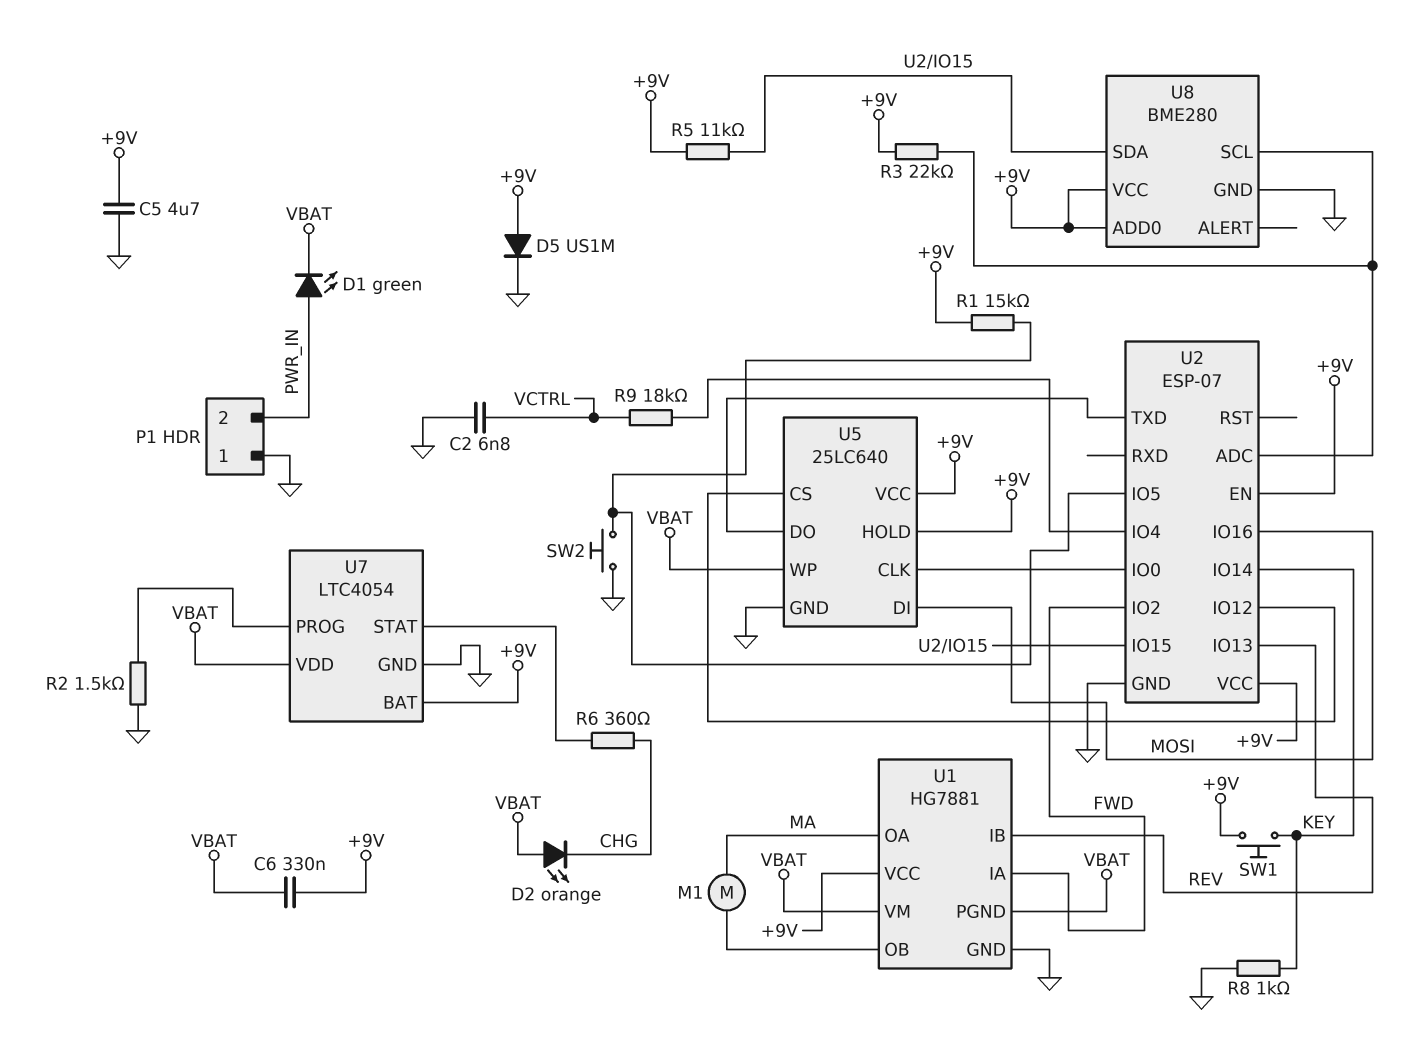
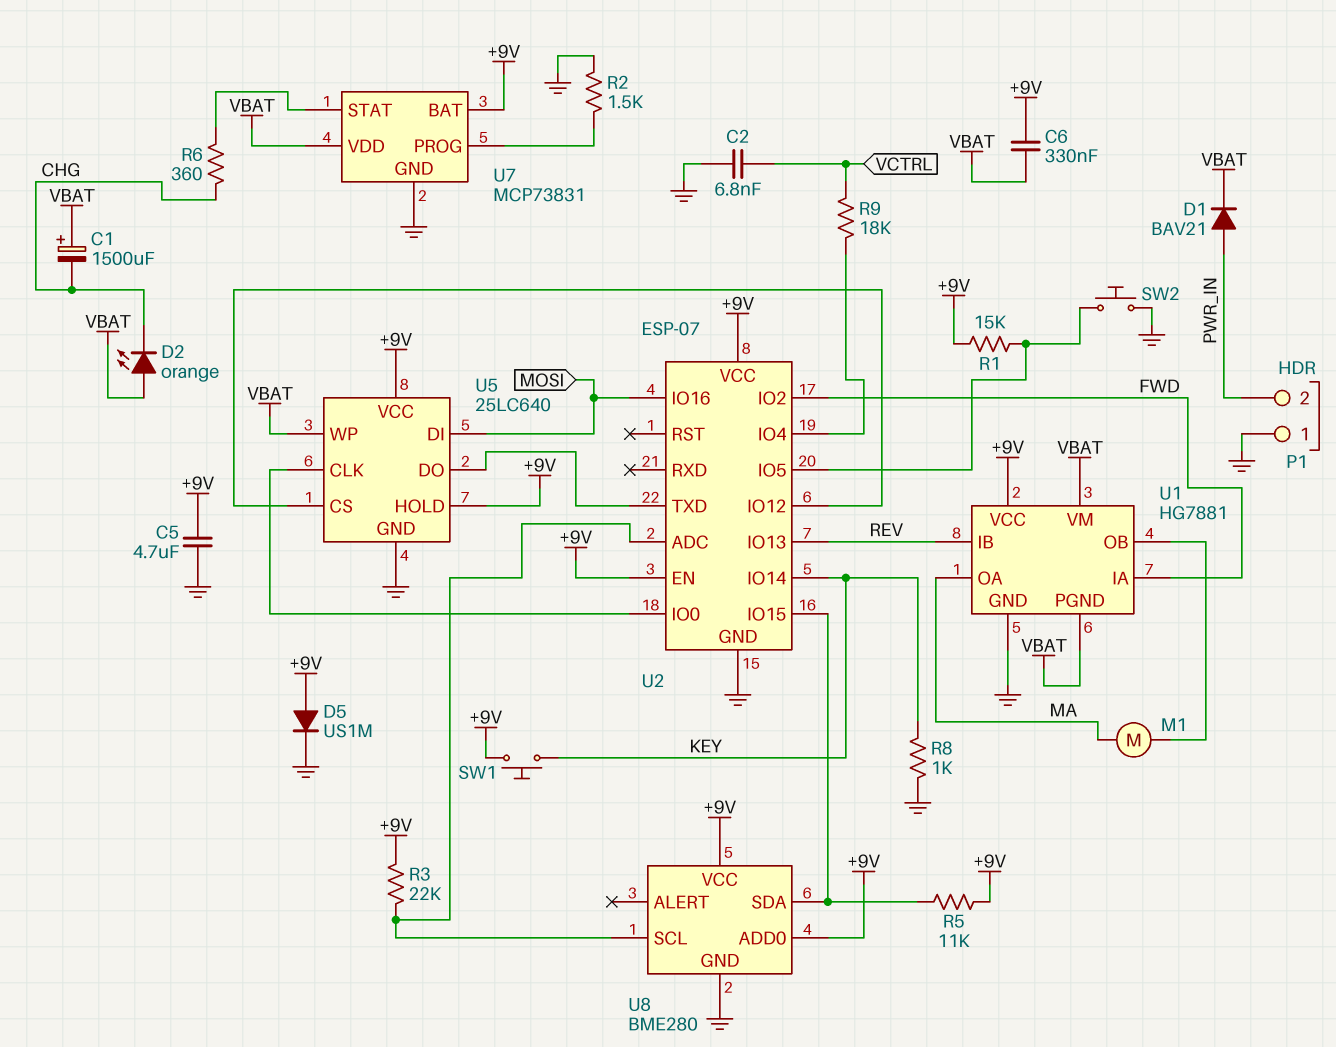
C1: none -> 1500uF (plus VBAT, minus CHG)
D1: LED green (A PWR_IN, K VBAT) -> diode BAV21 (A PWR_IN, K VBAT)
U7: LTC4054 -> MCP73831

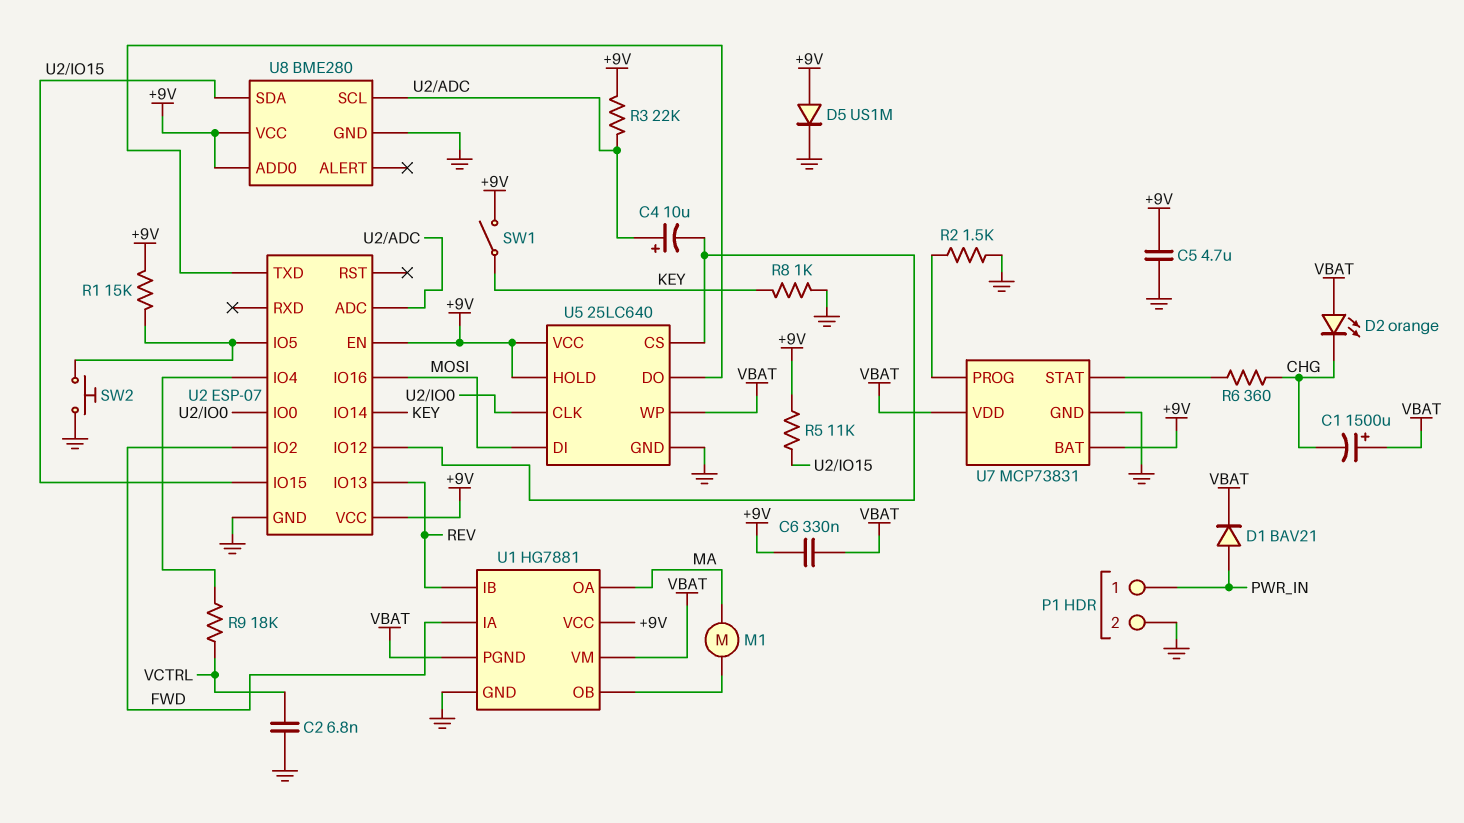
C4: none -> 10uF (plus U2/ADC, minus U2/IO12)
P1 pin 1: GND -> PWR_IN
P1 pin 2: PWR_IN -> GND
SW1: button (+9V, KEY) -> switch (+9V, KEY)

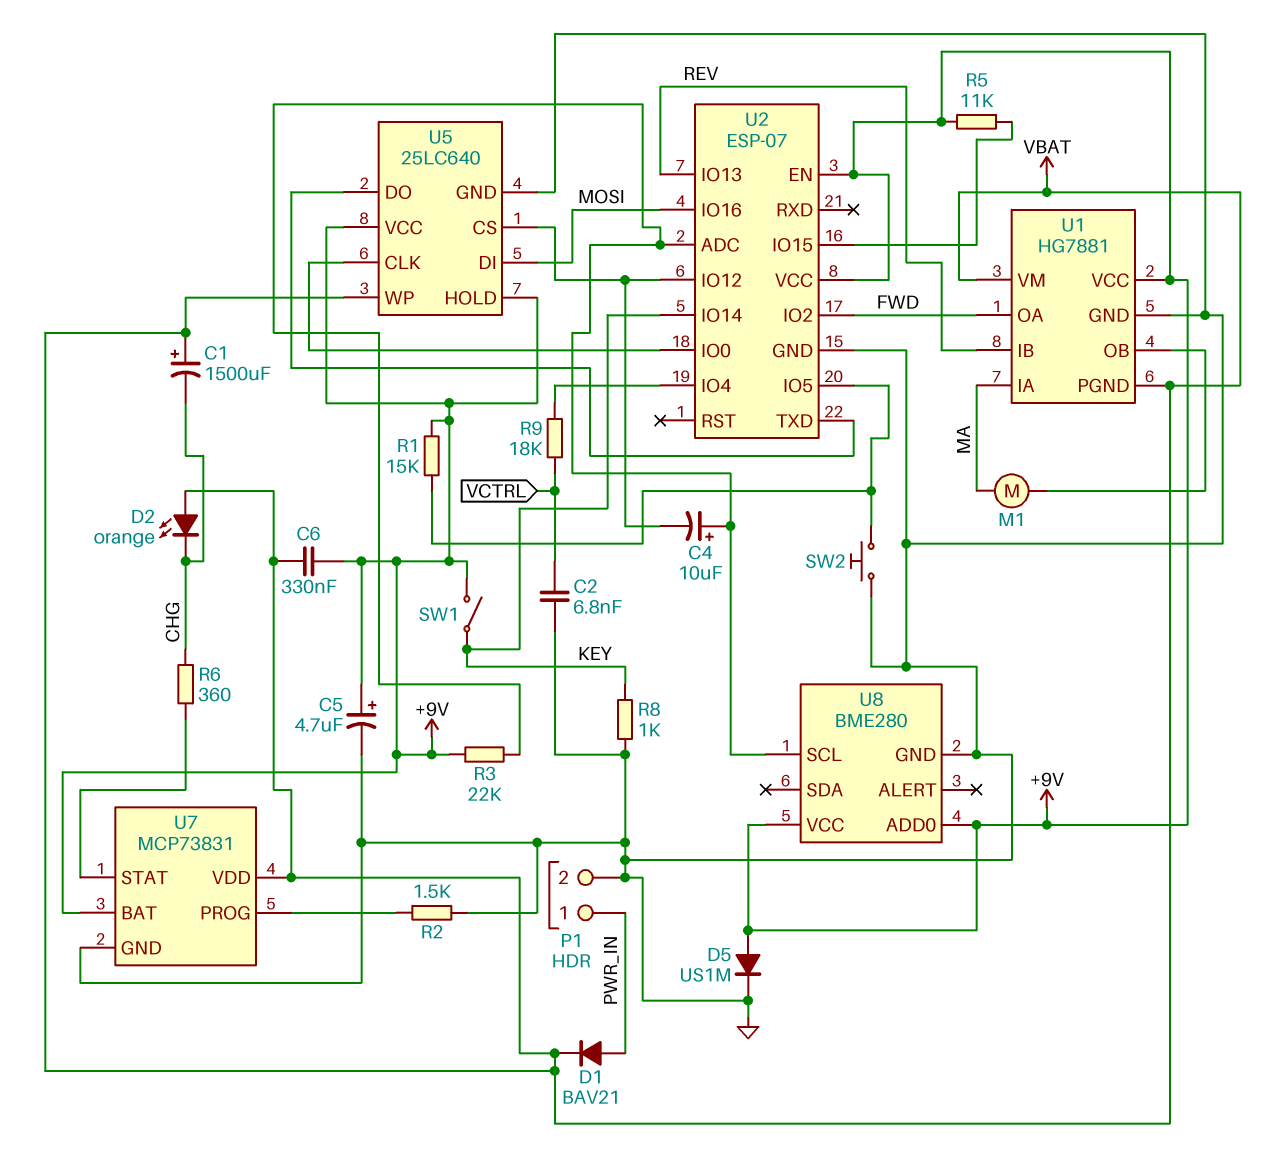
C5: 4.7uF (+9V, GND) -> 4.7uF (plus +9V, minus GND)
U1 pin IA: FWD -> MA
U1 pin OA: MA -> FWD
U8 pin SDA: U2/IO15 -> none

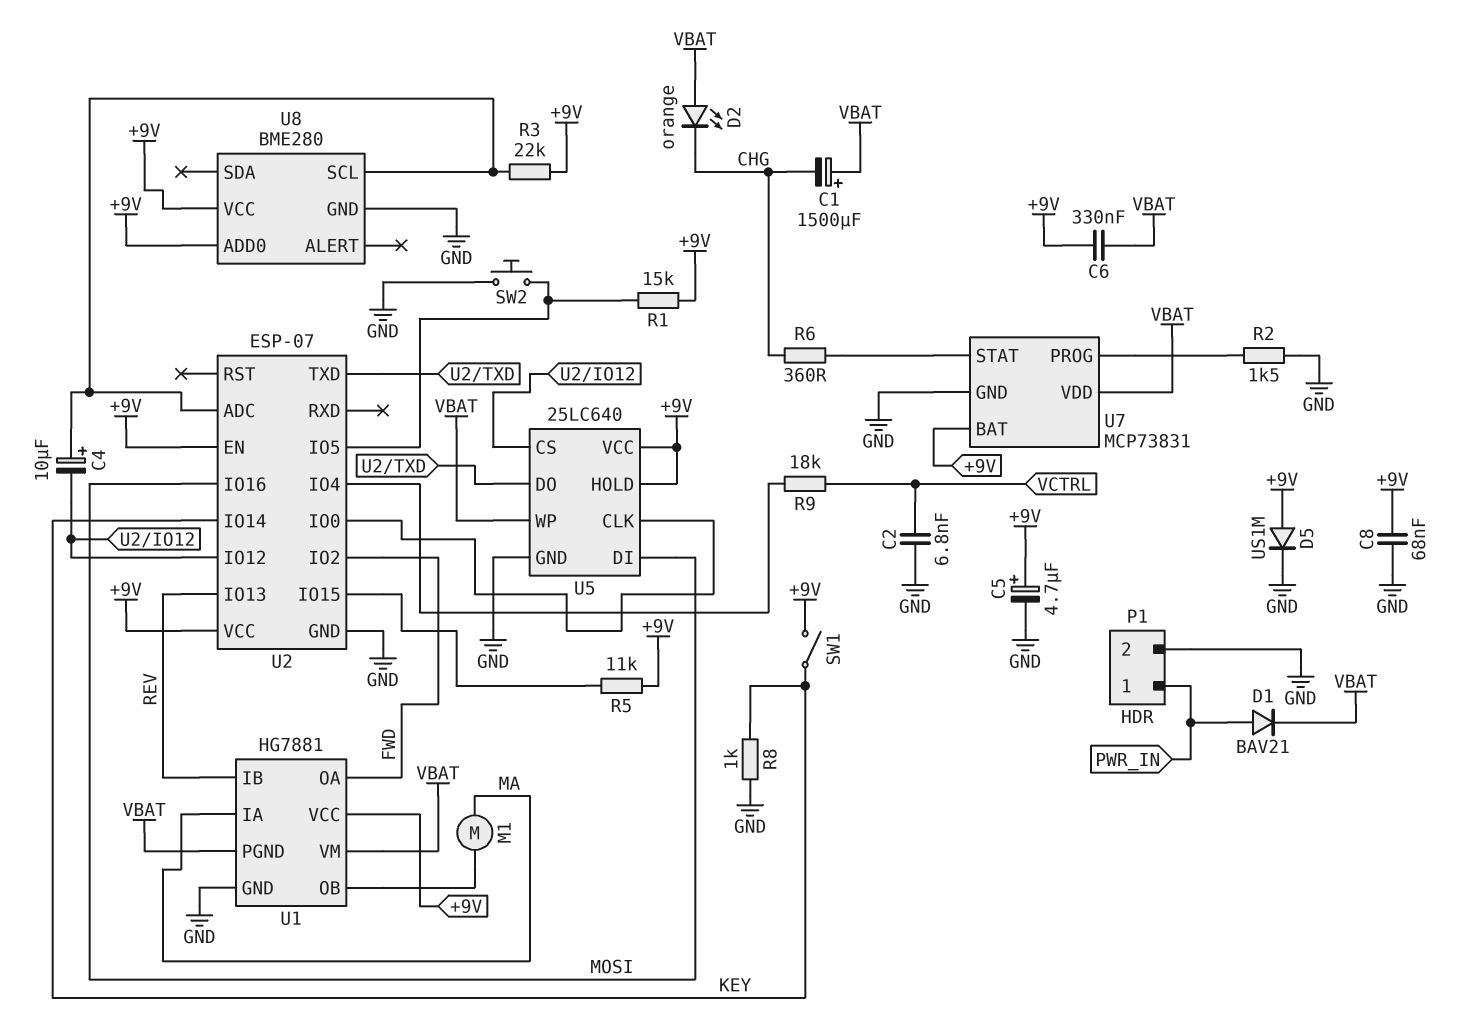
C8: none -> 68nF (+9V, GND)

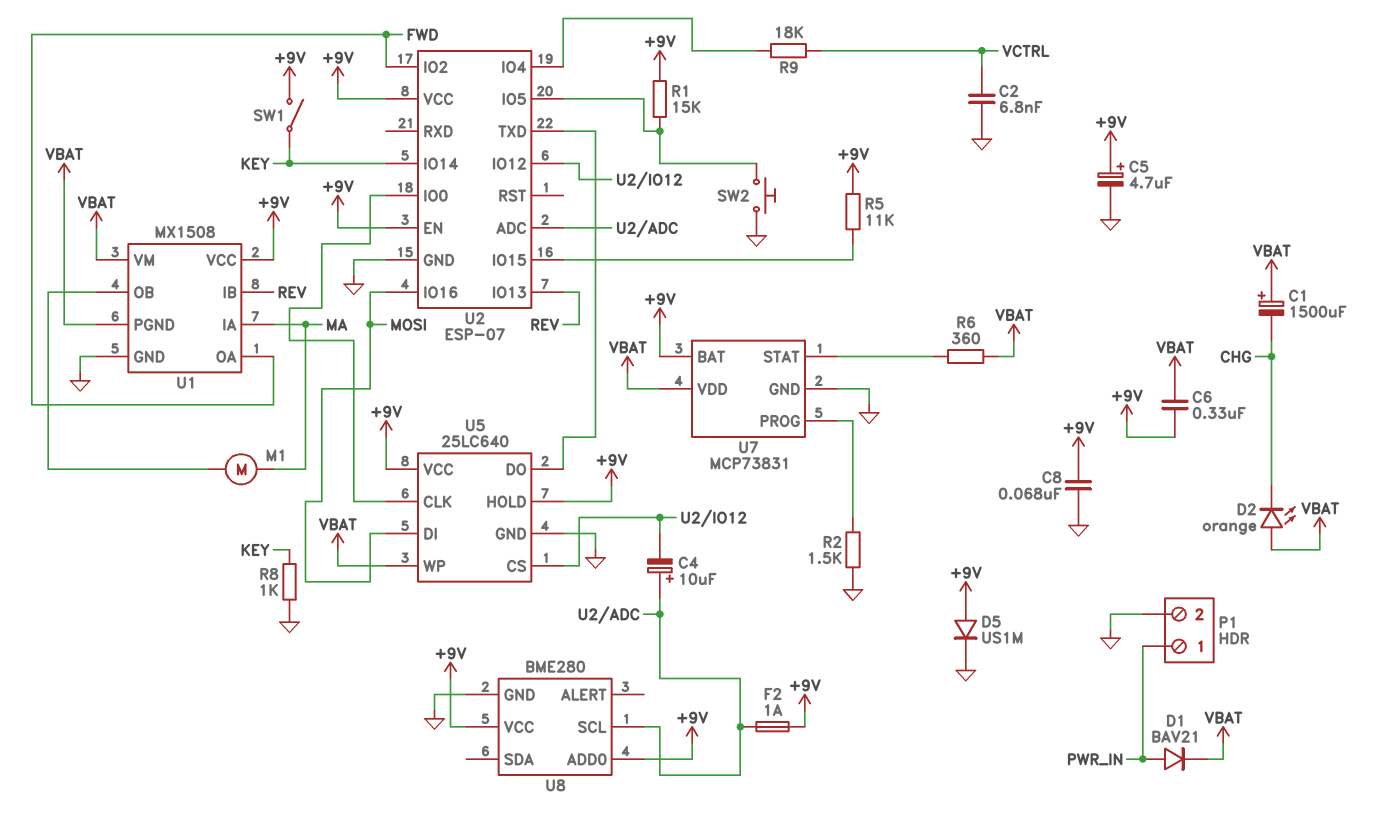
F2: none -> 1A (+9V, U2/ADC)
R3: 22k (+9V, U2/ADC) -> none
R6: 360 (CHG, U7/STAT) -> 360 (U7/STAT, VBAT)
U1: HG7881 -> MX1508

